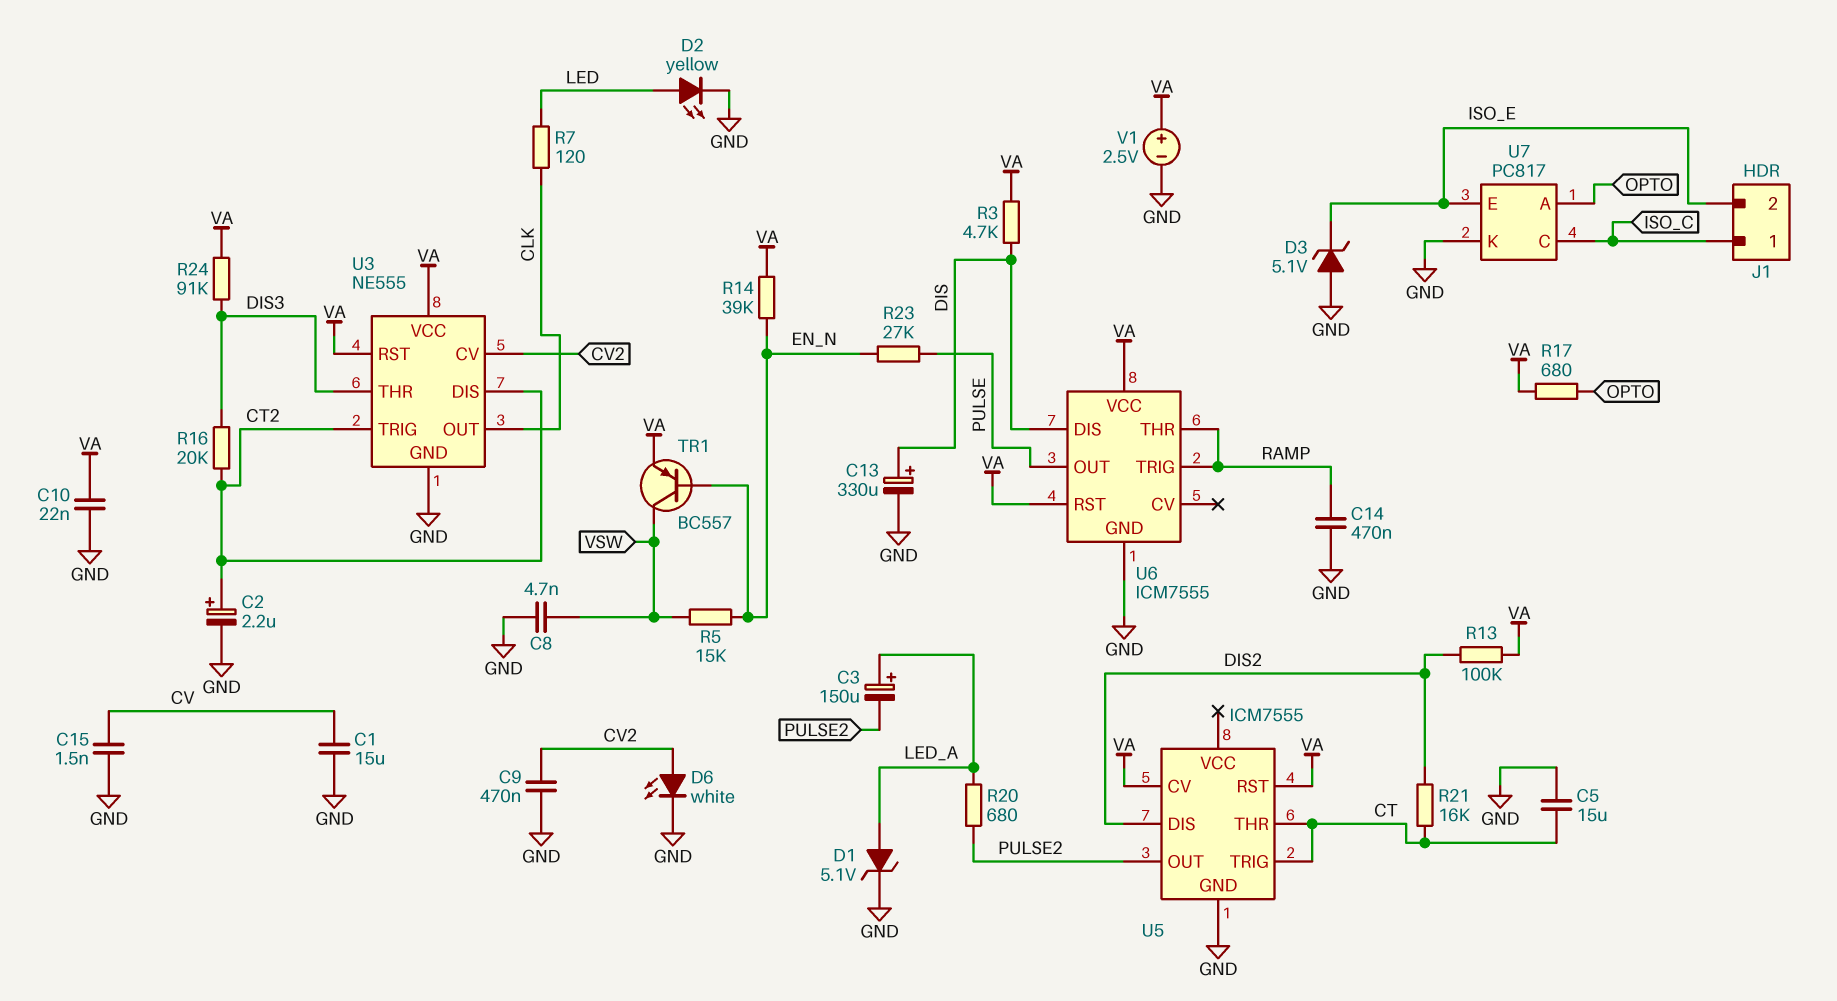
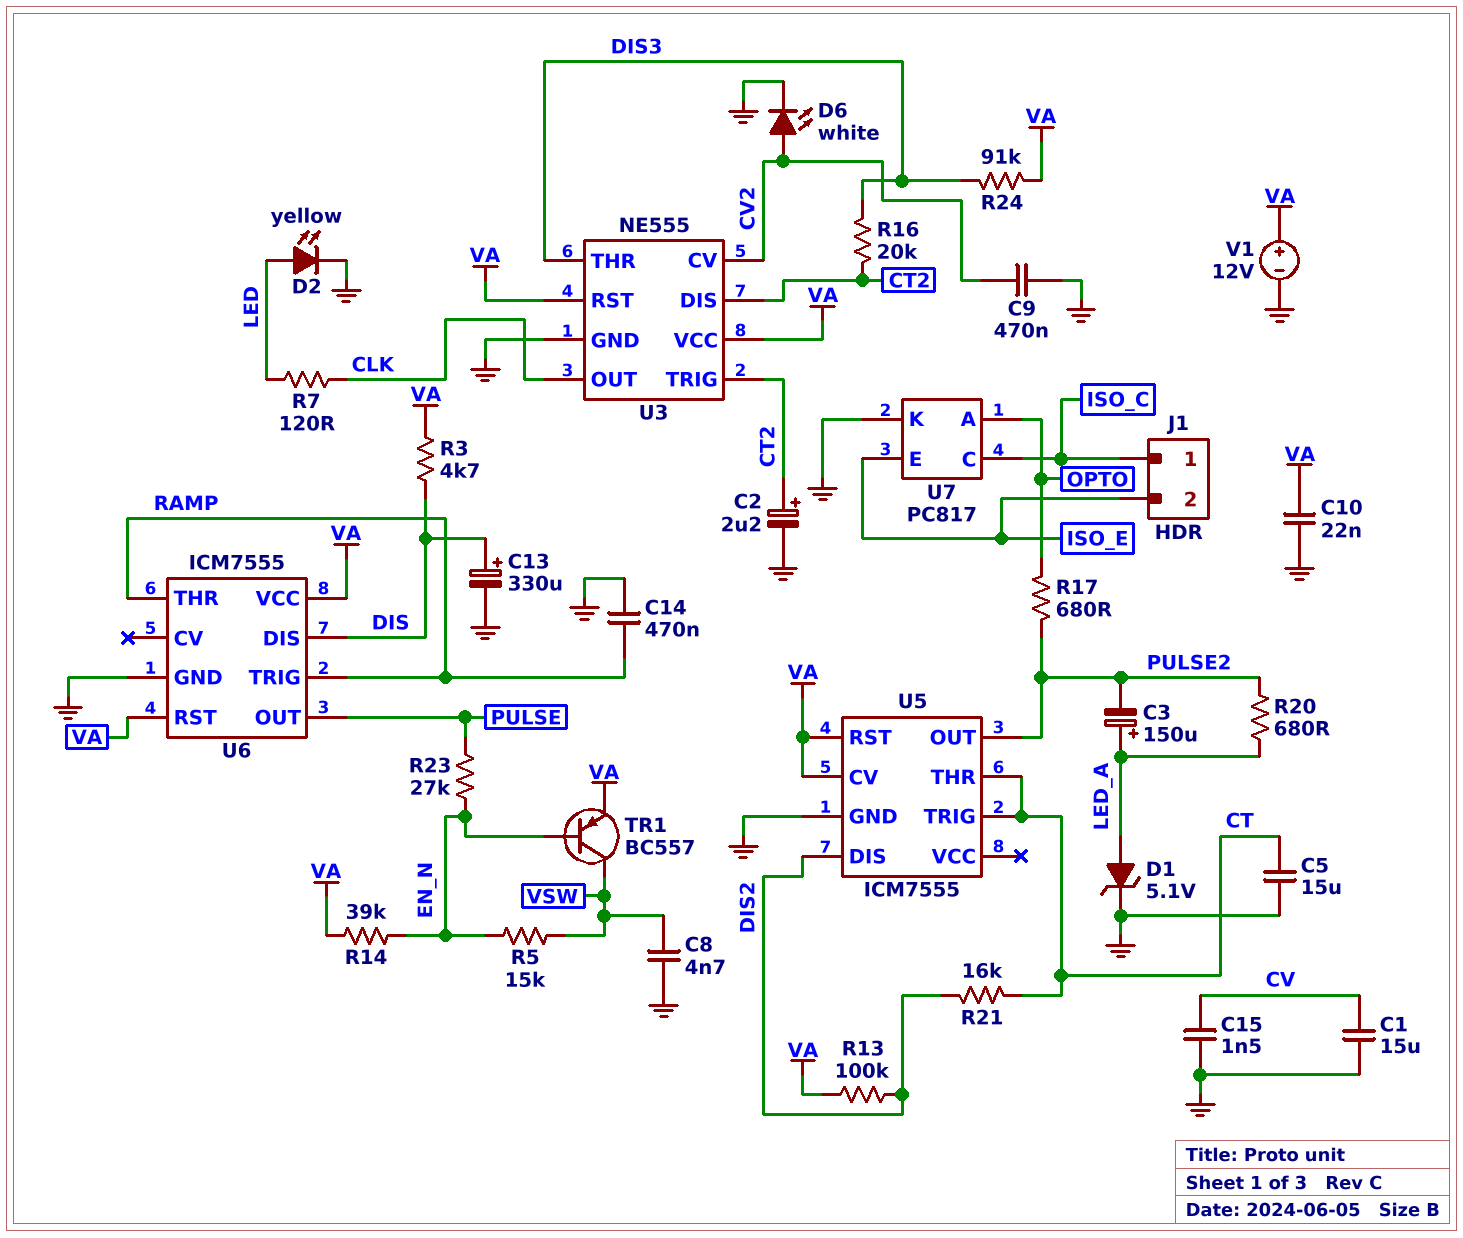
D3: zener 5.1V (A GND, K ISO_E) -> none
R17: 680 (OPTO, VA) -> 680 (OPTO, PULSE2)
V1: 2.5V (plus VA, minus GND) -> 12V (plus VA, minus GND)

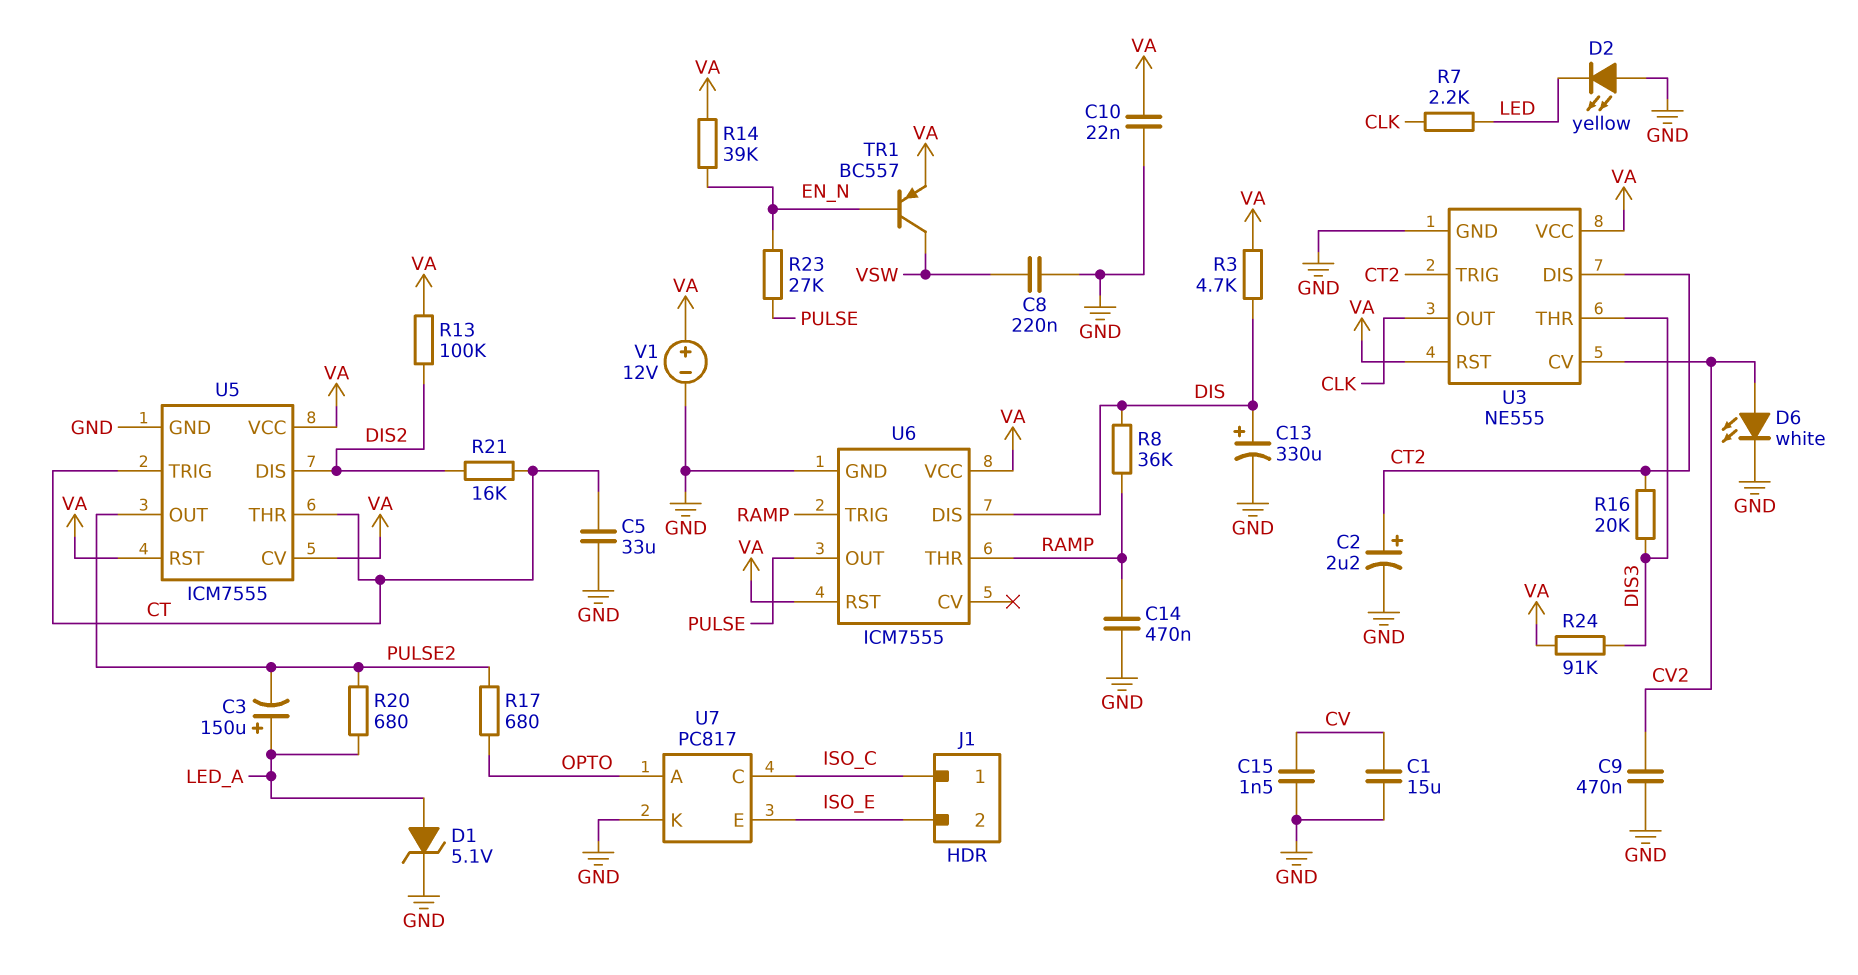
C5: 15uF (CT, GND) -> 33uF (CT, GND)
C8: 4.7nF (GND, VSW) -> 220nF (GND, VSW)
D2: LED yellow (A LED, K GND) -> LED yellow (A GND, K LED)
R5: 15k (EN_N, VSW) -> none
R7: 120 (CLK, LED) -> 2.2k (CLK, LED)
R8: none -> 36k (DIS, RAMP)
U5 pin VCC: none -> VA

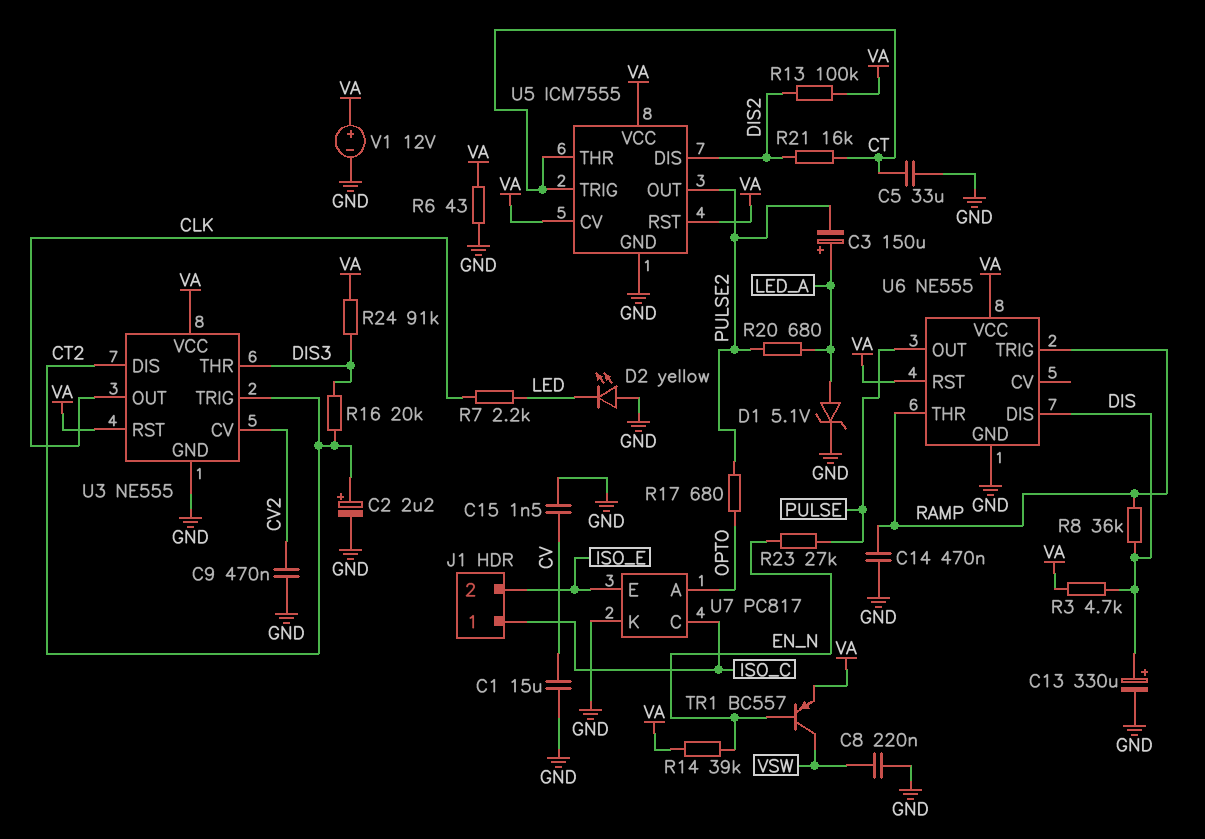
C10: 22nF (GND, VA) -> none
D6: LED white (A CV2, K GND) -> none
R6: none -> 43 (GND, VA)
U6: ICM7555 -> NE555

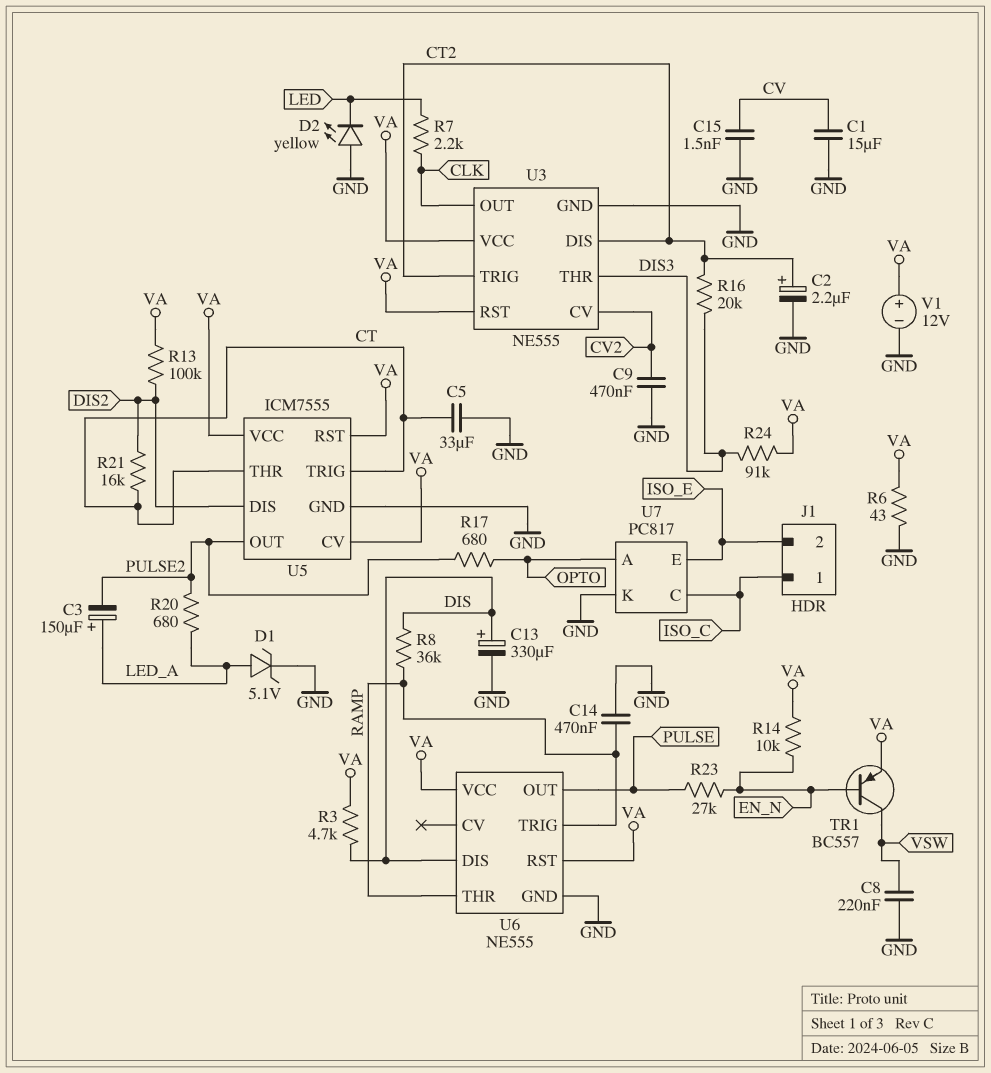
R14: 39k (EN_N, VA) -> 10k (EN_N, VA)

